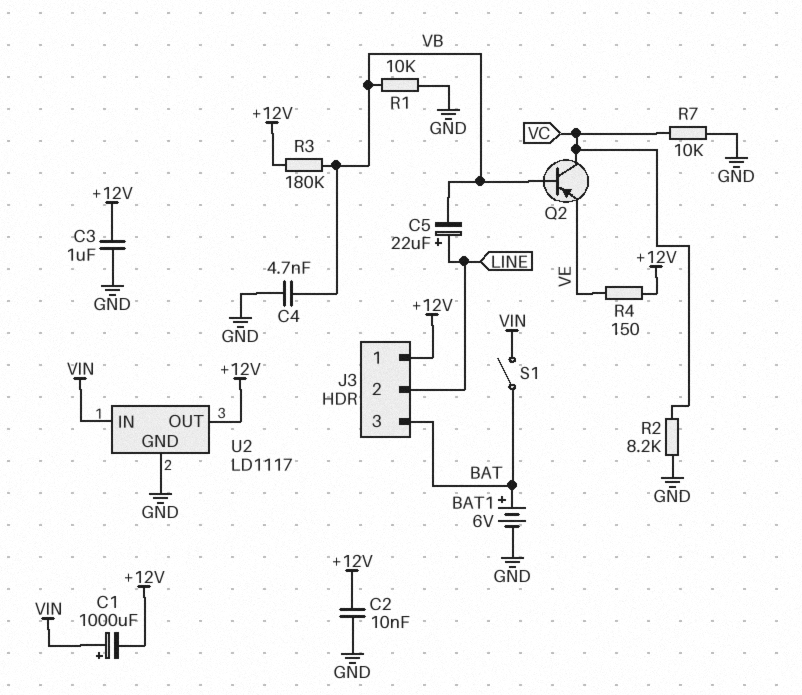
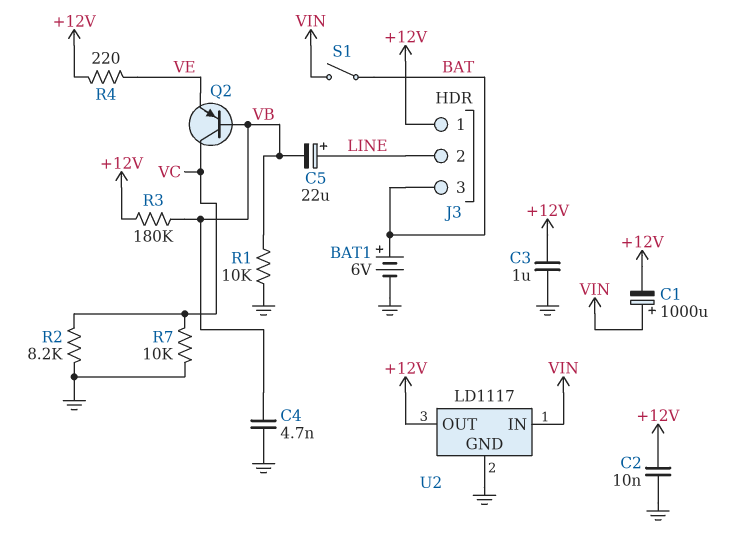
R4: 150 (+12V, VE) -> 220 (+12V, VE)

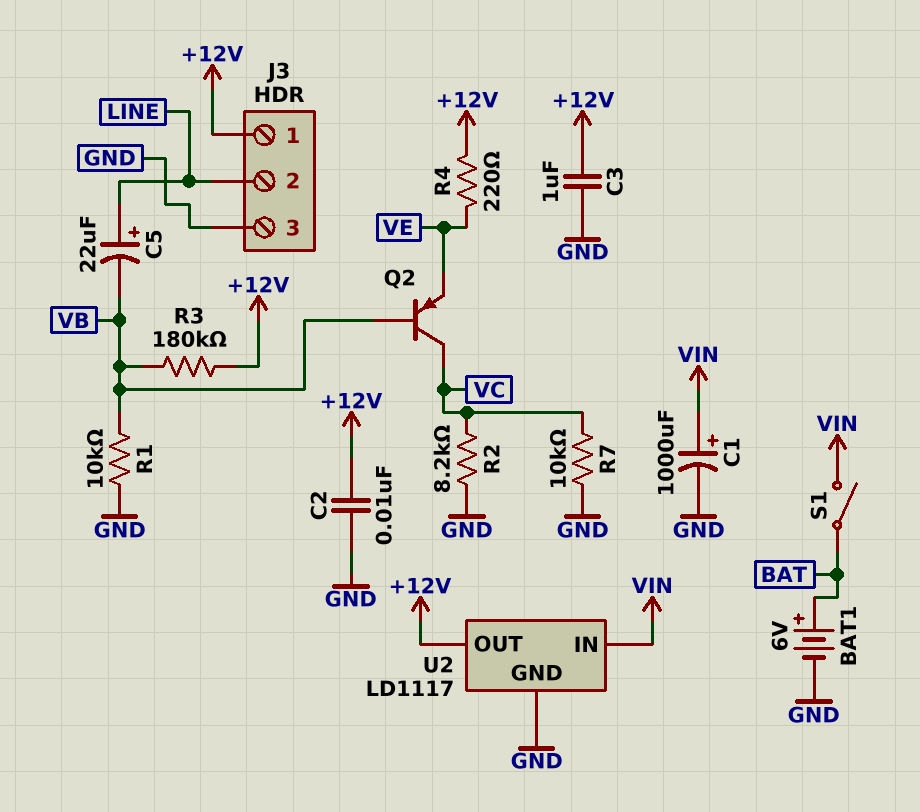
C1: 1000uF (plus VIN, minus +12V) -> 1000uF (plus VIN, minus GND)
C4: 4.7nF (GND, VB) -> none
J3 pin 3: BAT -> GND

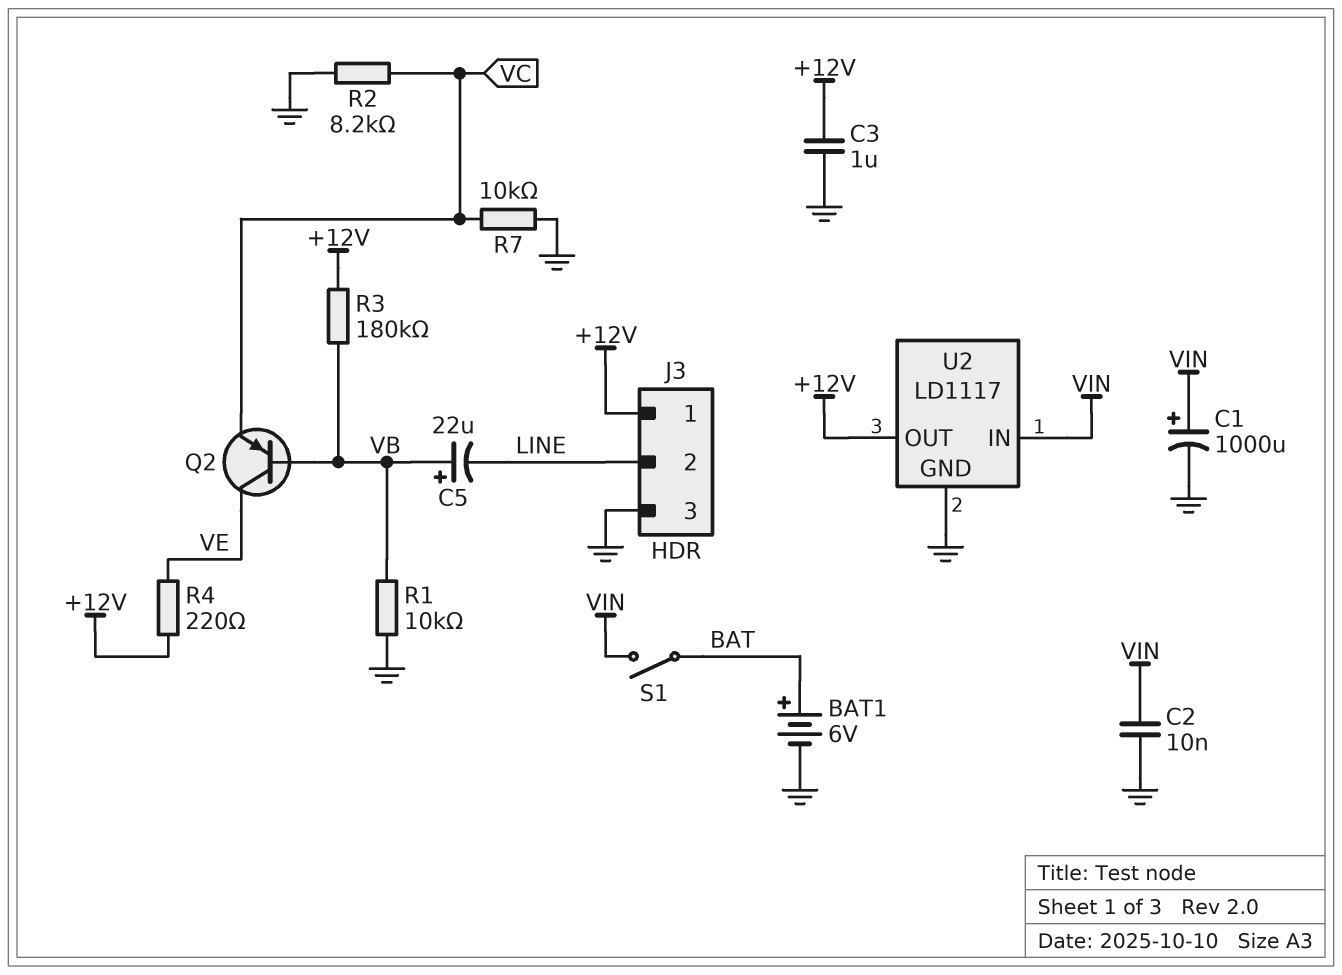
C2: 10nF (+12V, GND) -> 10nF (GND, VIN)
C5: 22uF (plus LINE, minus VB) -> 22uF (plus VB, minus LINE)
Q2: PNP (B VB, C VC, E VE) -> PNP (B VB, C VE, E VC)

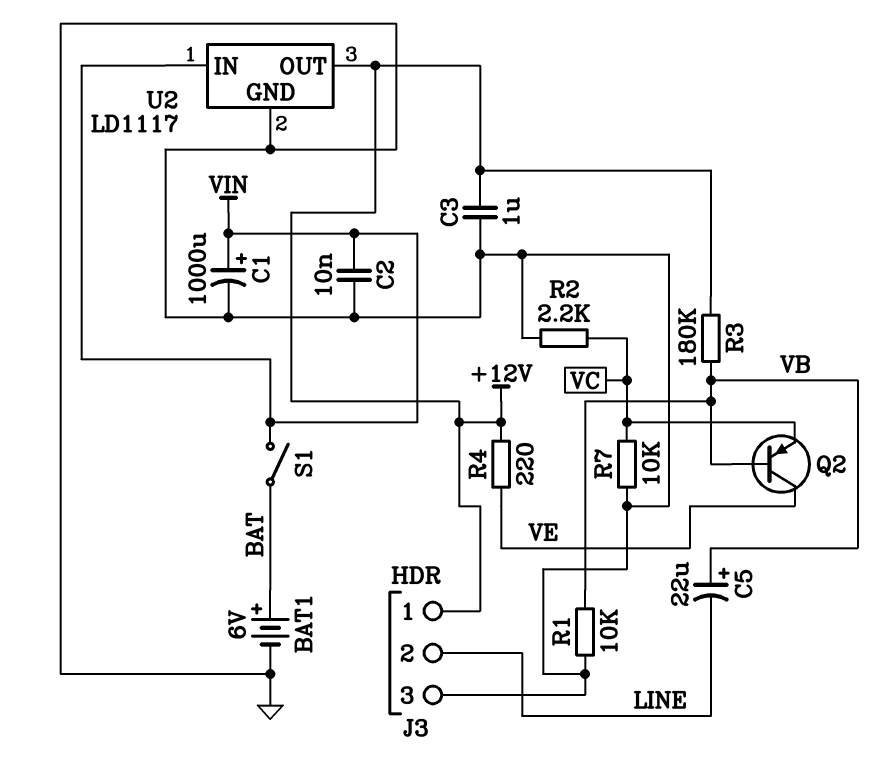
R2: 8.2k (GND, VC) -> 2.2k (GND, VC)

